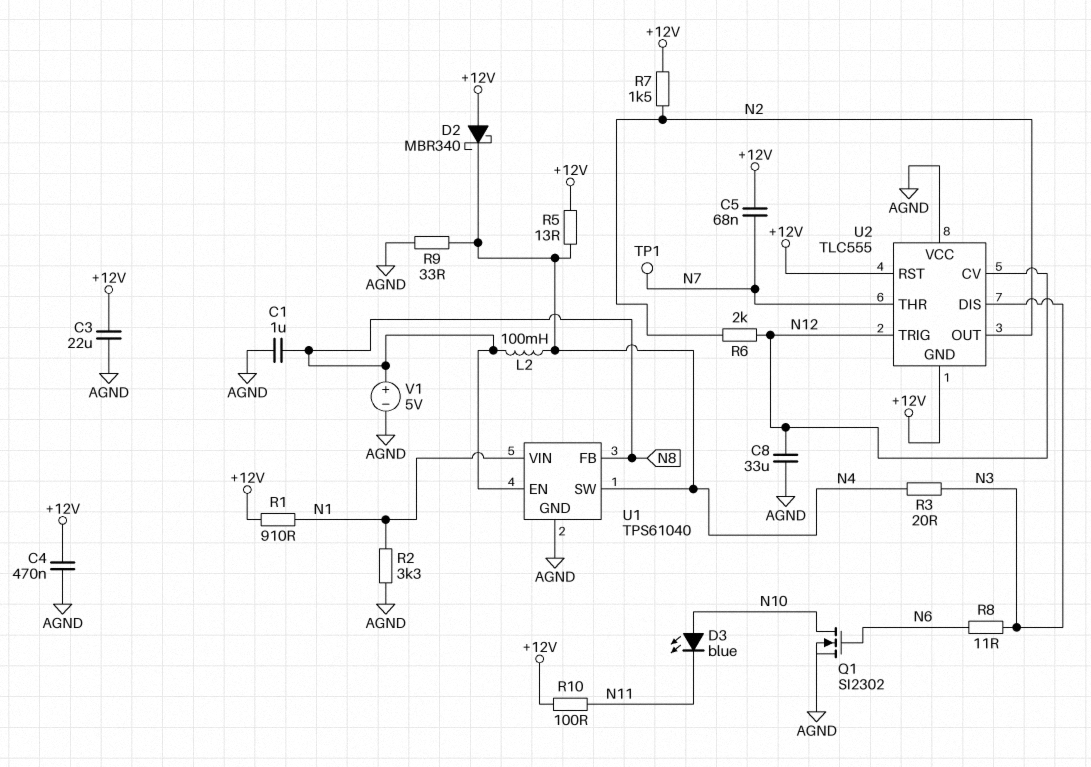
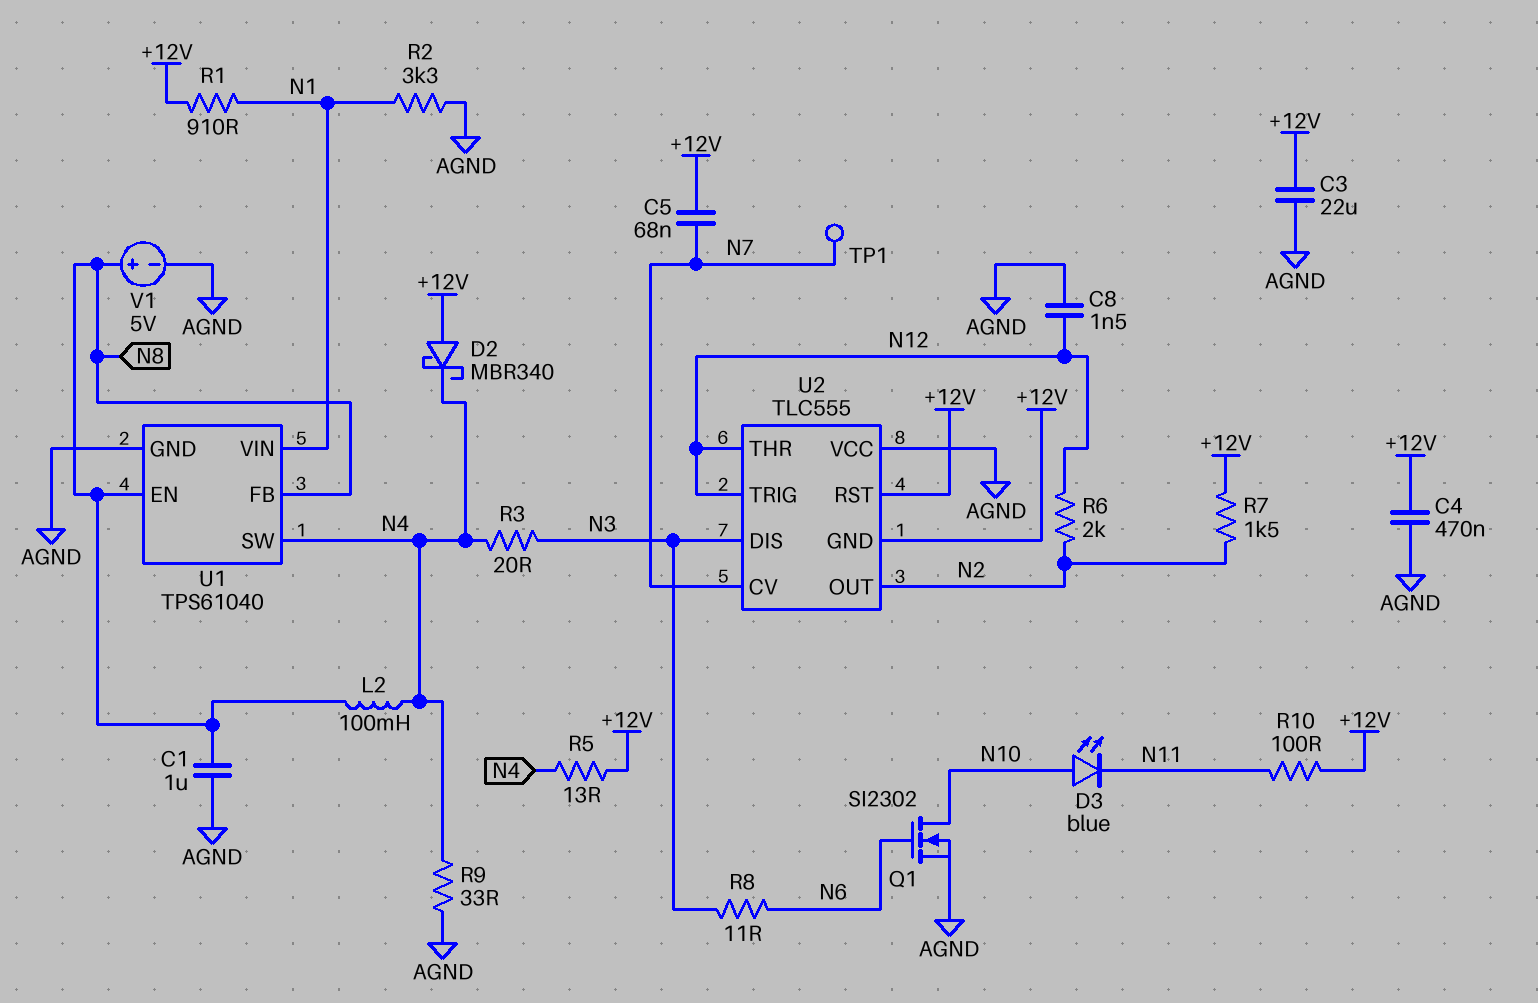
C8: 33uF (AGND, N12) -> 1.5nF (AGND, N12)
U2 pin CV: N12 -> N7
U2 pin THR: N7 -> N12

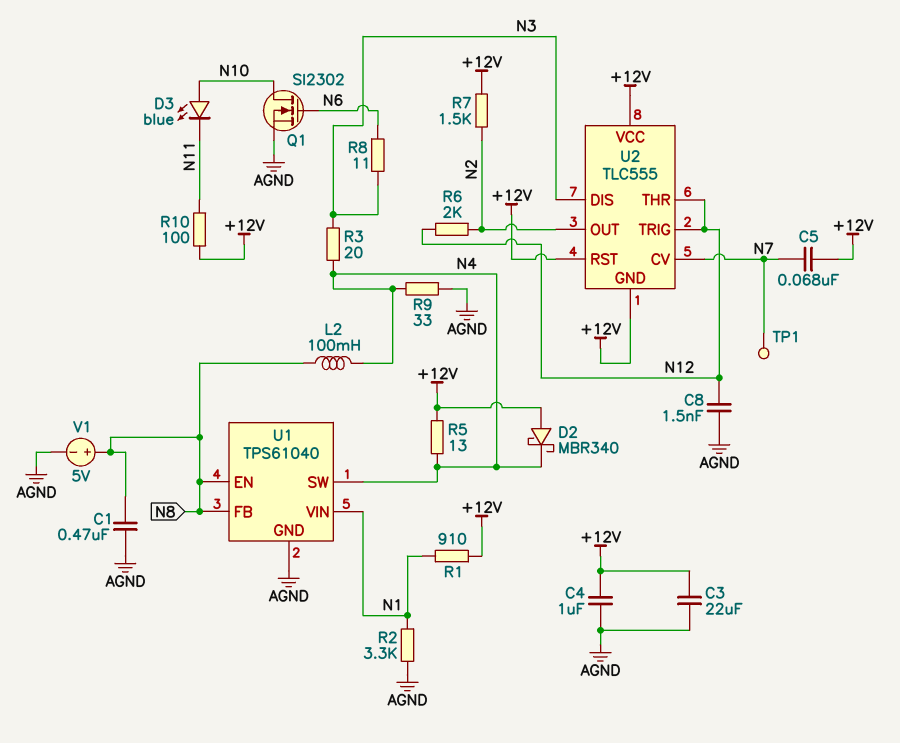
C1: 1uF (AGND, N8) -> 470nF (AGND, N8)
C4: 470nF (+12V, AGND) -> 1uF (+12V, AGND)
U2 pin VCC: AGND -> +12V

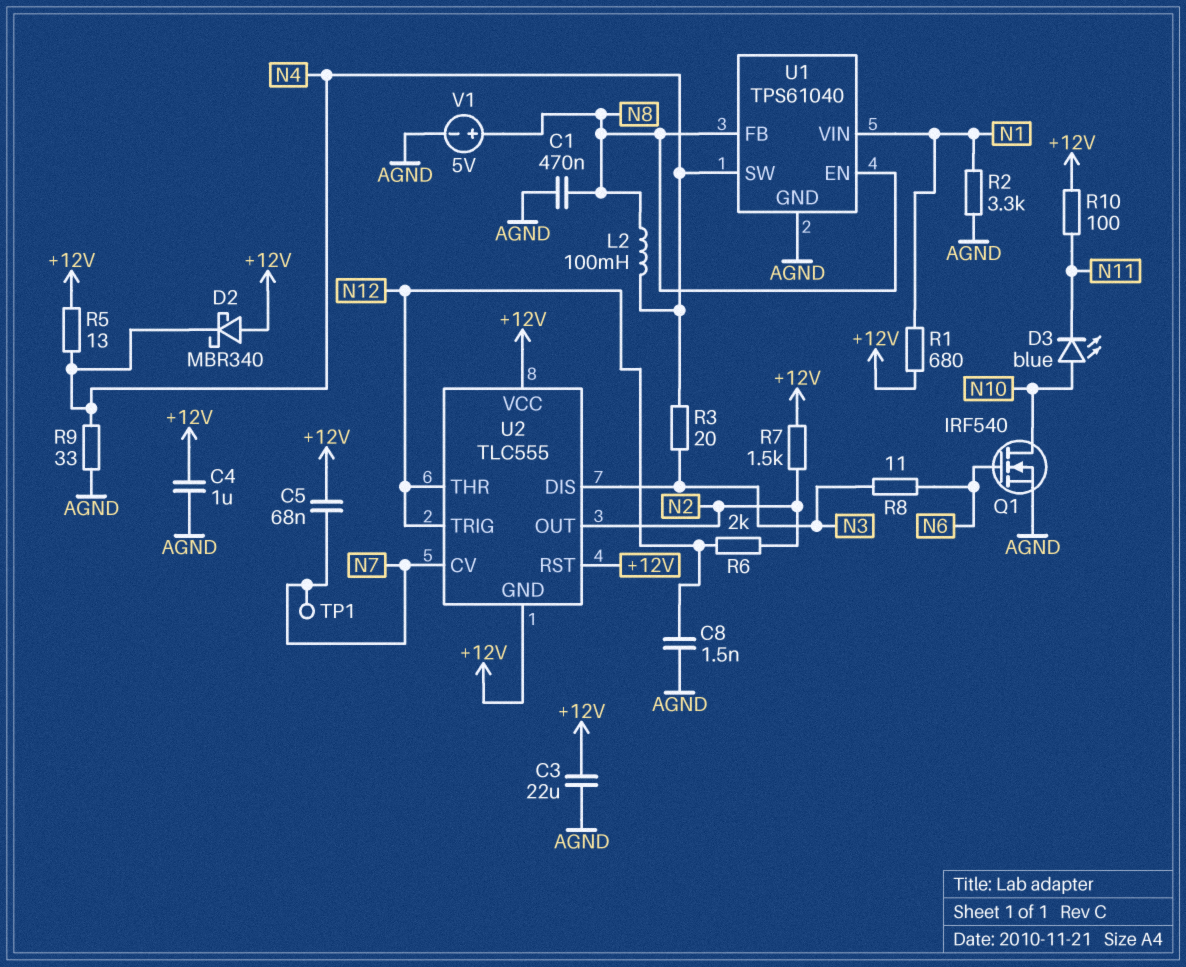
Q1: NMOS SI2302 (G N6, D N10, S AGND) -> NMOS IRF540 (G N6, D N10, S AGND)
R1: 910 (+12V, N1) -> 680 (+12V, N1)

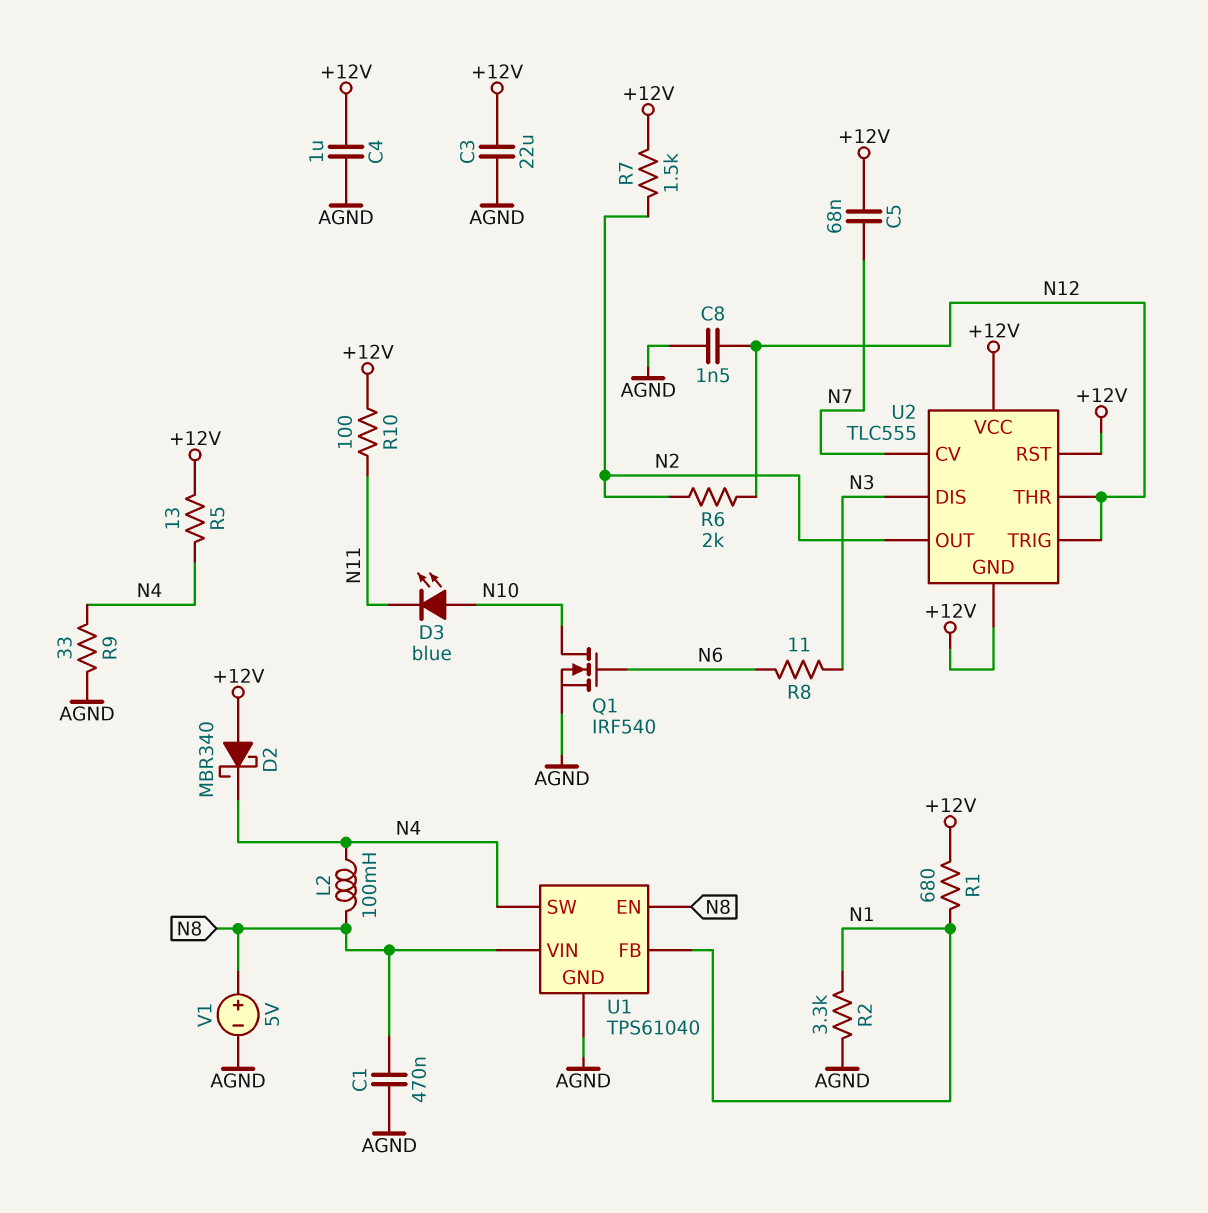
R3: 20 (N3, N4) -> none
TP1: test point (N7) -> none
U1 pin FB: N8 -> N1
U1 pin VIN: N1 -> N8

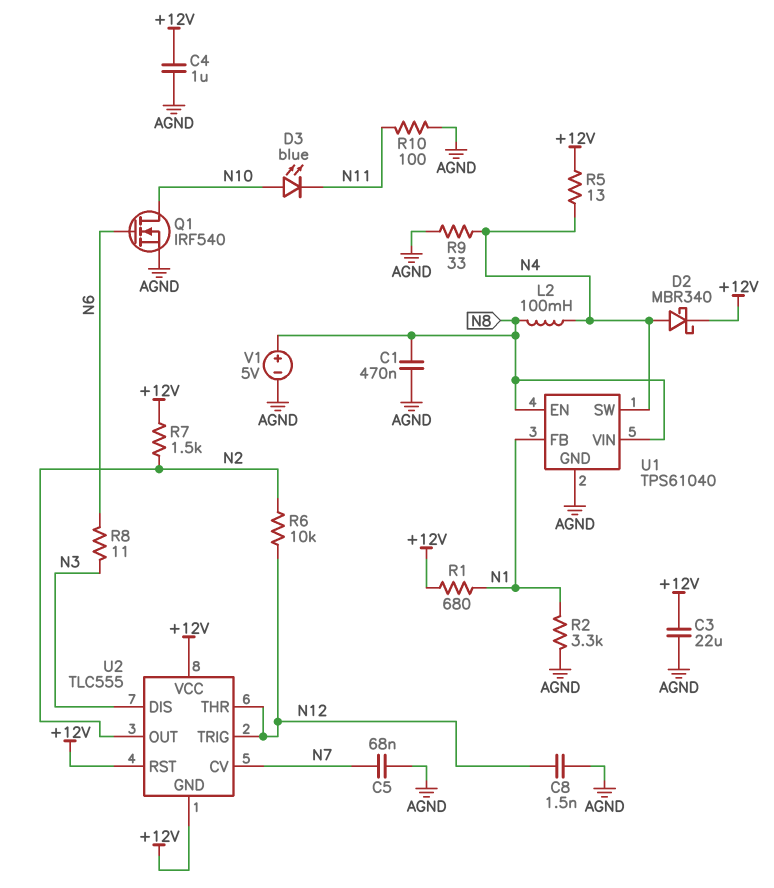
C5: 68nF (+12V, N7) -> 68nF (AGND, N7)
D2: schottky MBR340 (A +12V, K N4) -> schottky MBR340 (A N4, K +12V)
R6: 2k (N2, N12) -> 10k (N2, N12)
R10: 100 (+12V, N11) -> 100 (AGND, N11)

